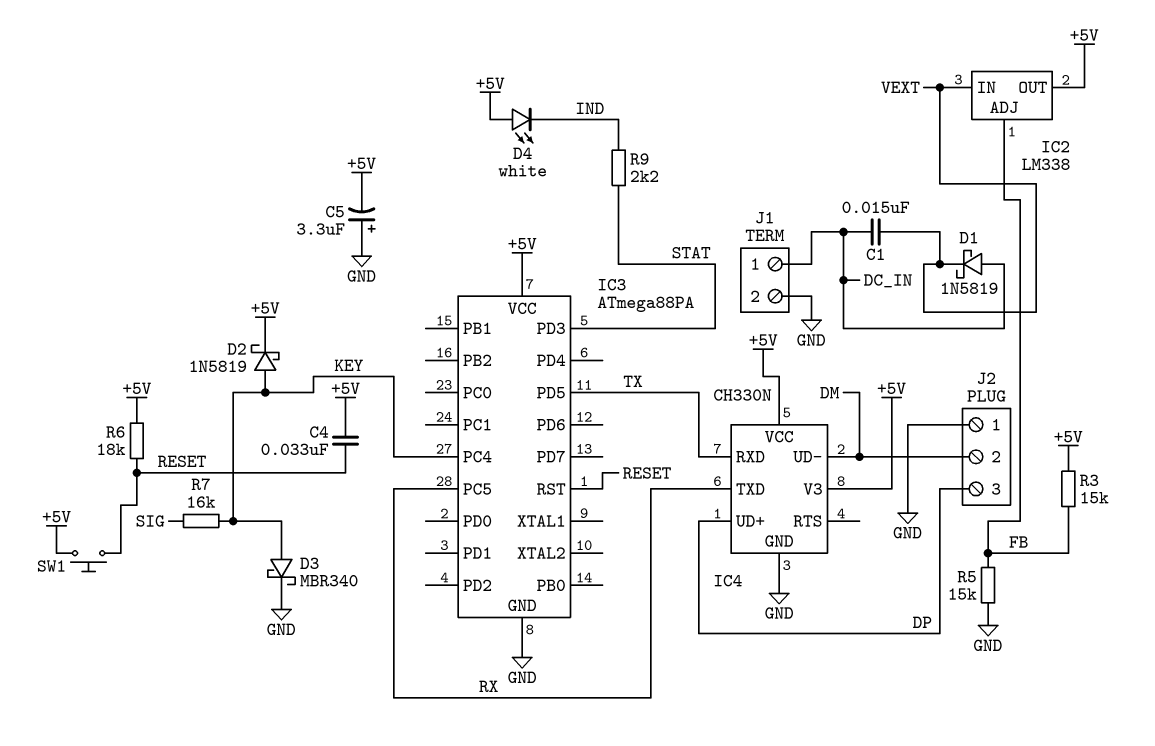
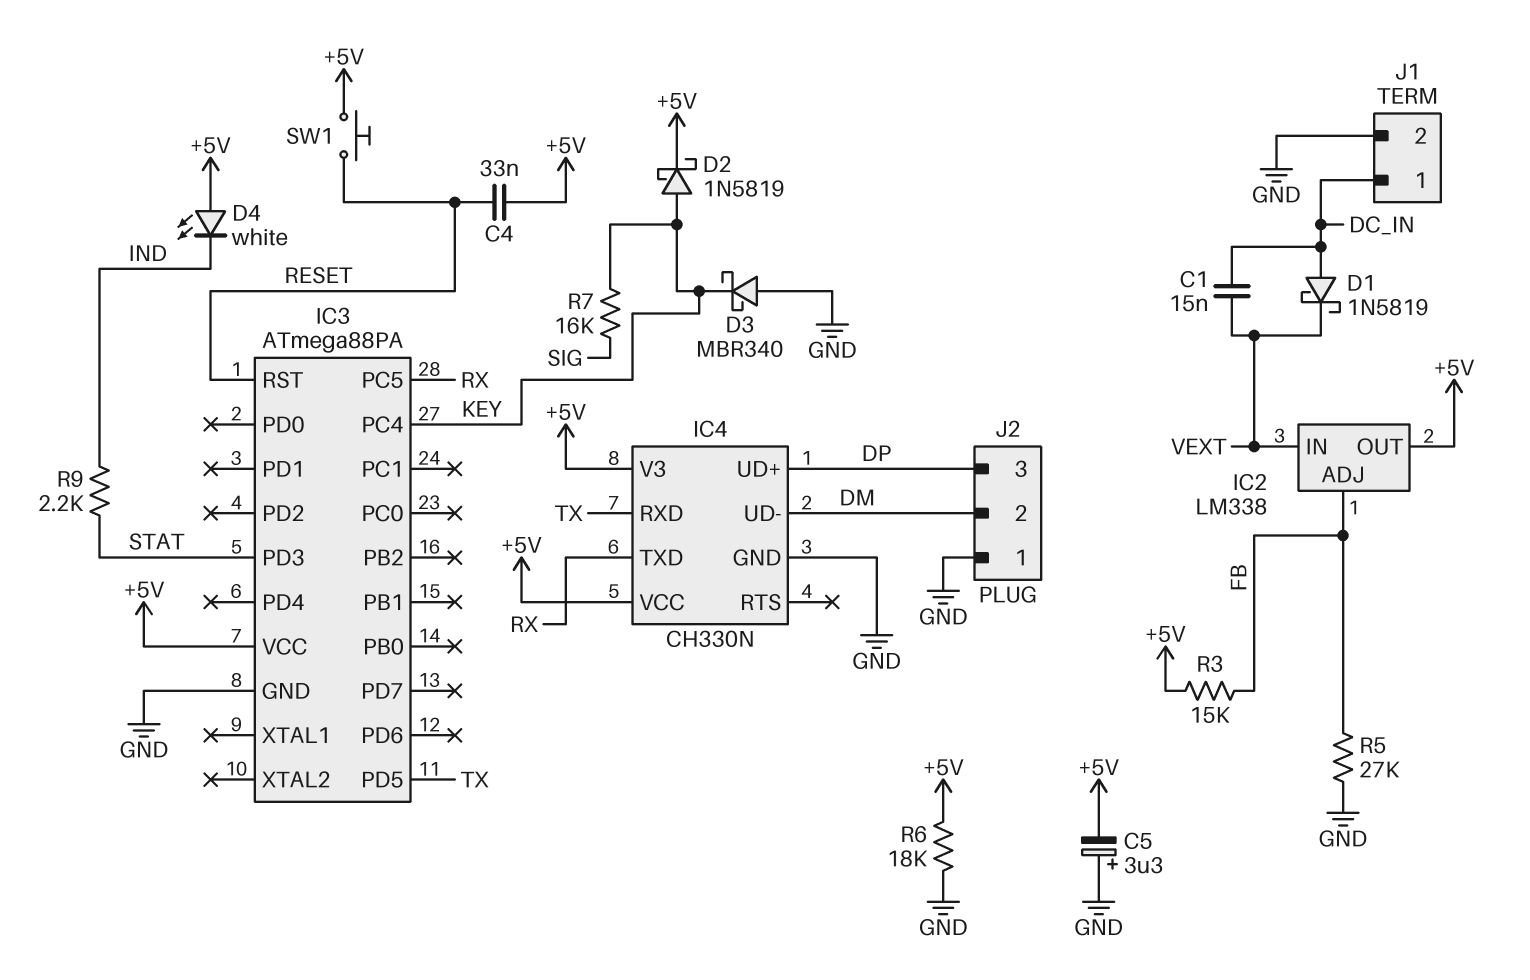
D3: schottky MBR340 (A KEY, K GND) -> schottky MBR340 (A GND, K KEY)
R5: 15k (FB, GND) -> 27k (FB, GND)
R6: 18k (+5V, RESET) -> 18k (+5V, GND)

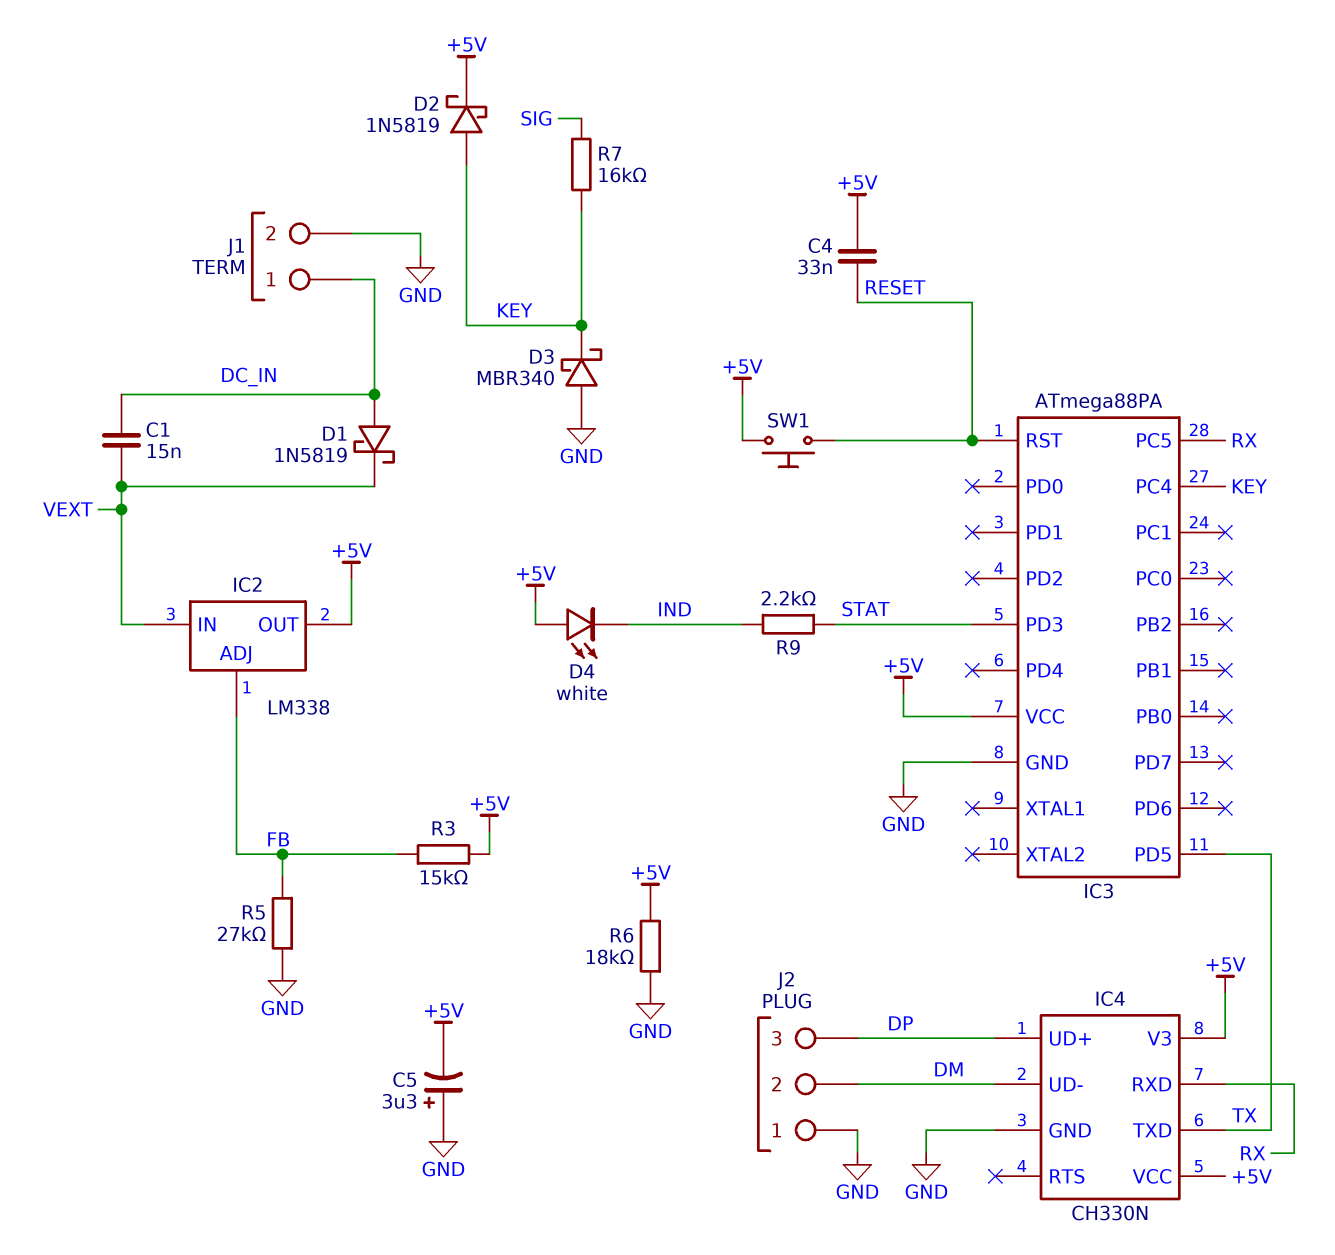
IC4 pin RXD: TX -> RX
IC4 pin TXD: RX -> TX

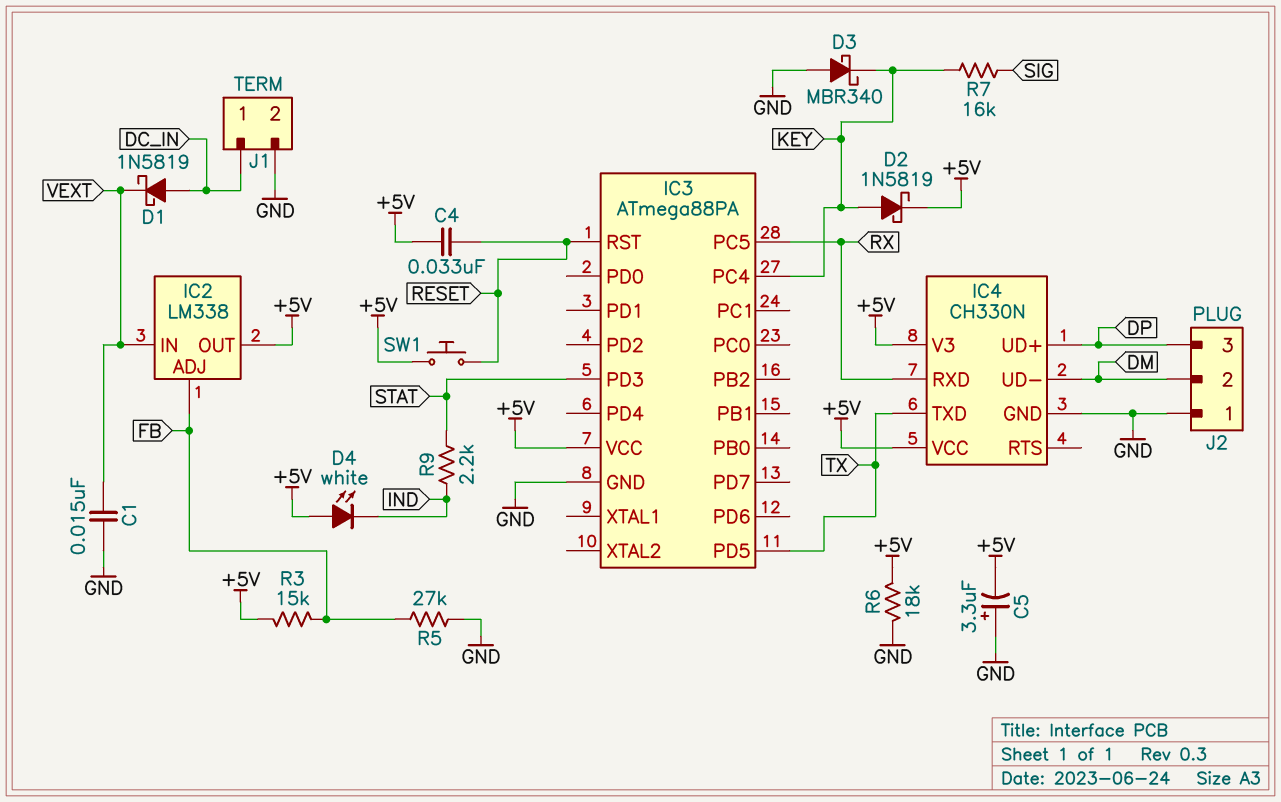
C1: 15nF (DC_IN, VEXT) -> 15nF (GND, VEXT)

